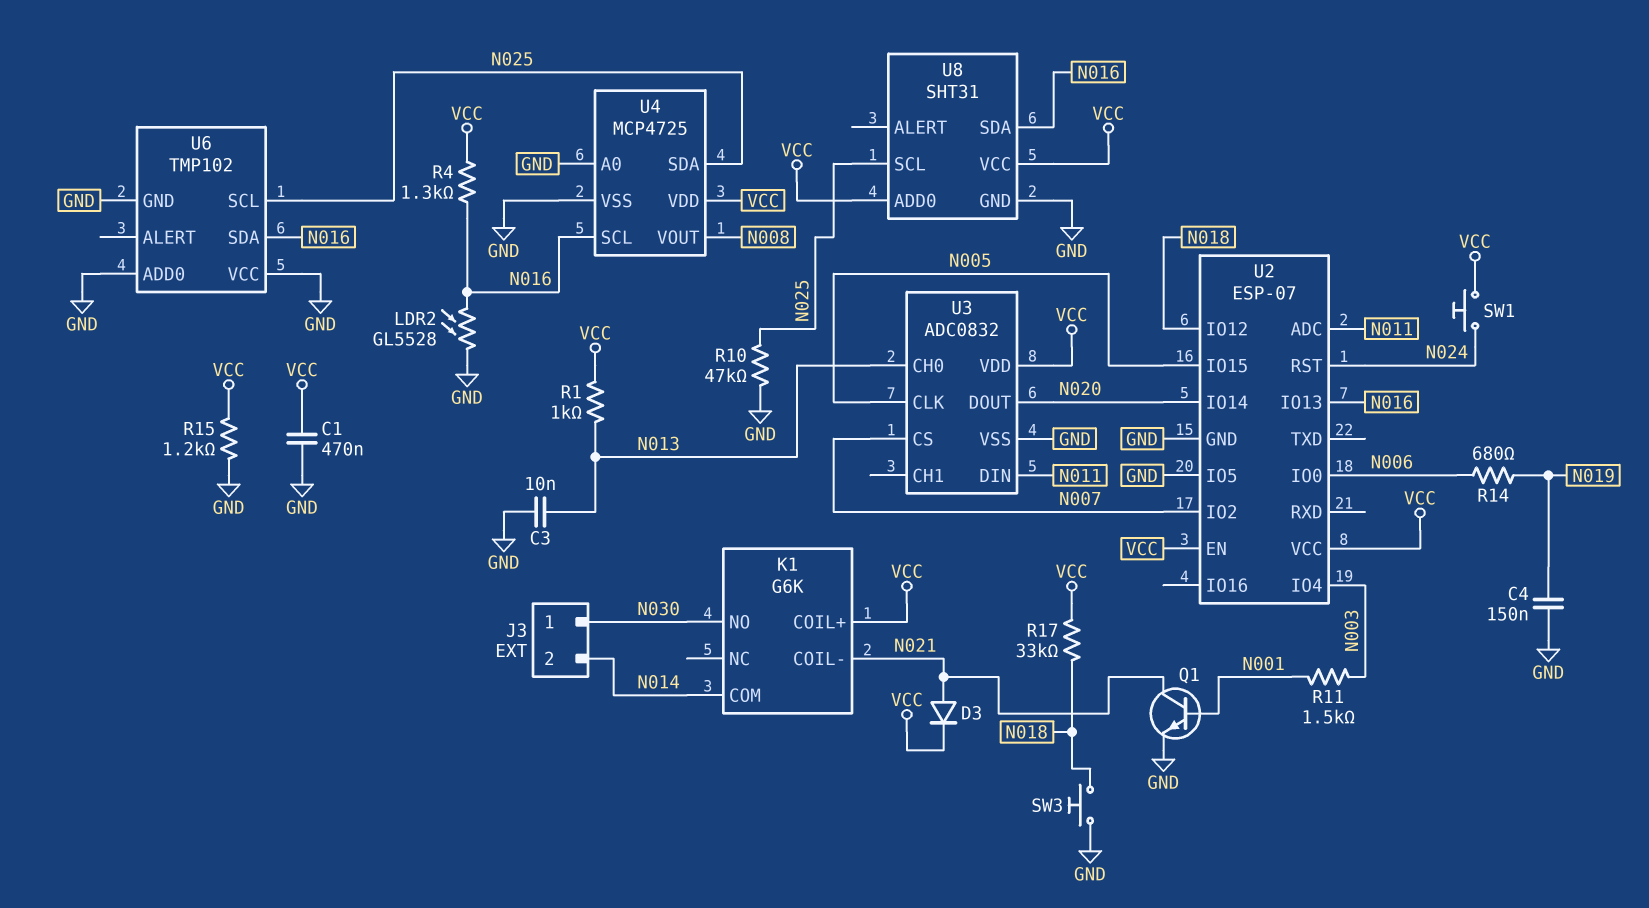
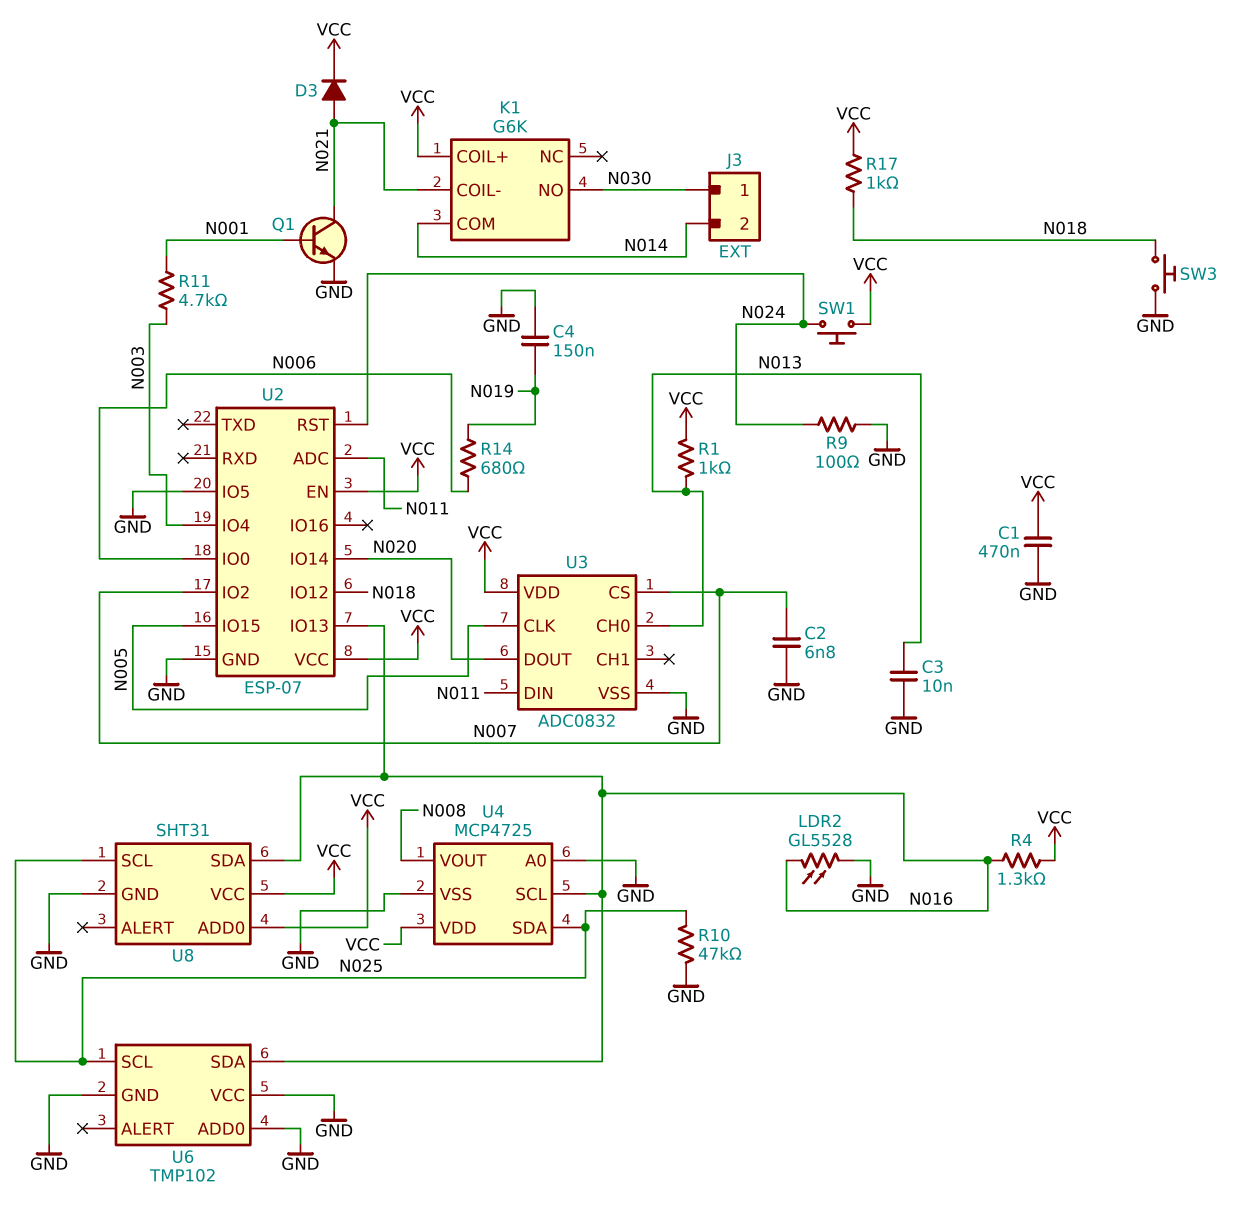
C2: none -> 6.8nF (GND, N007)
R9: none -> 100 (GND, N024)
R11: 1.5k (N001, N003) -> 4.7k (N001, N003)
R15: 1.2k (GND, VCC) -> none
R17: 33k (N018, VCC) -> 1k (N018, VCC)

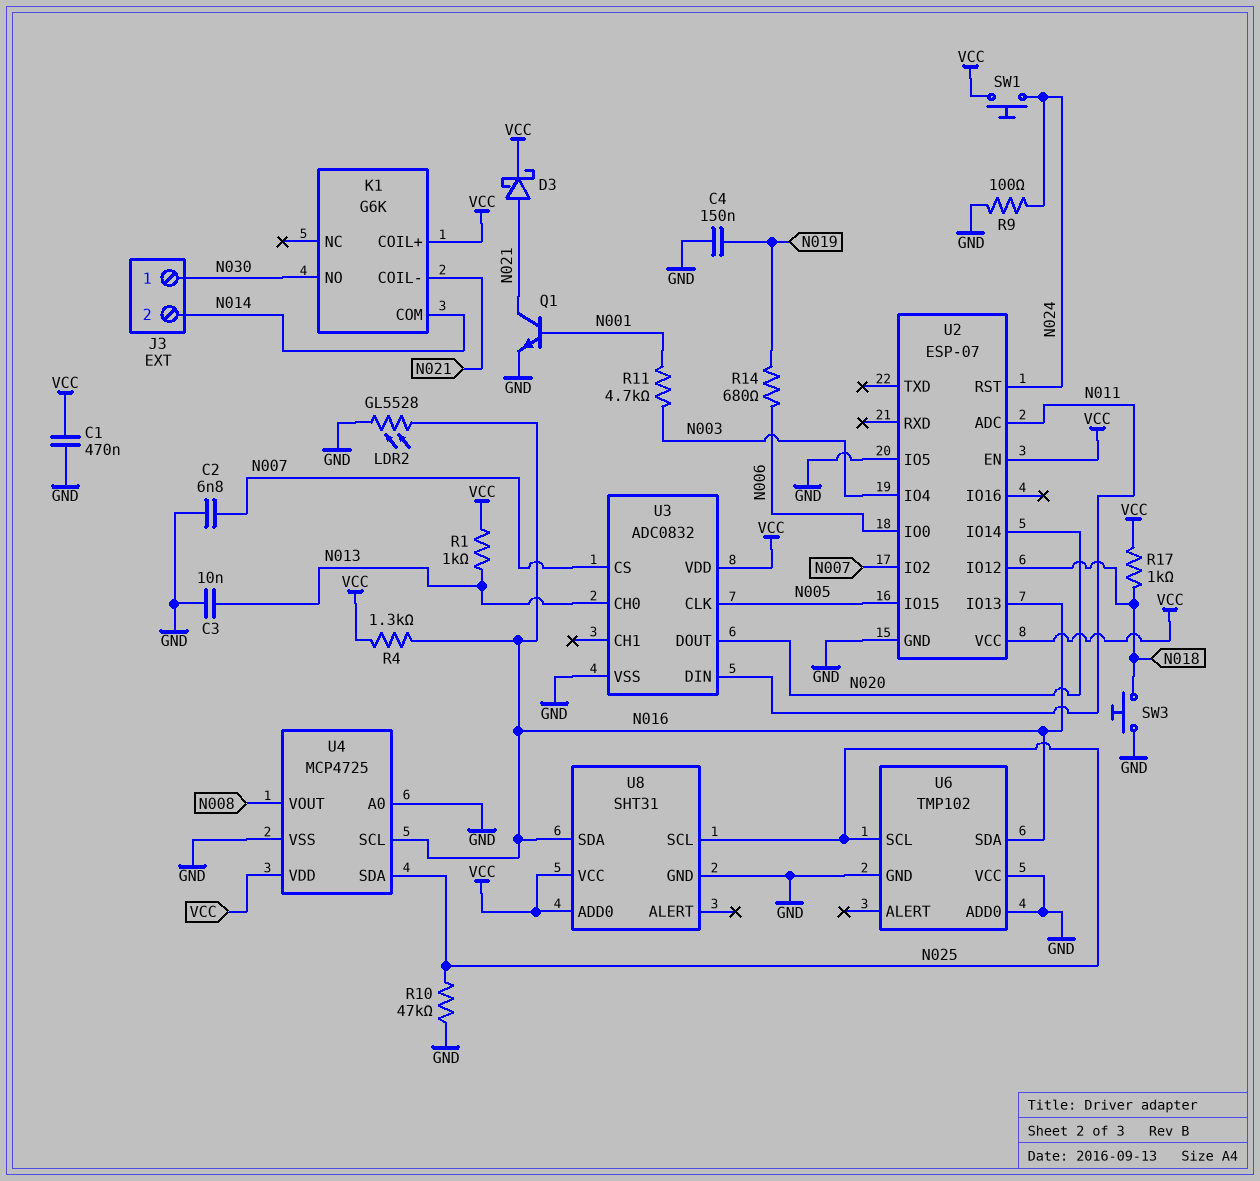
D3: diode (A N021, K VCC) -> schottky (A N021, K VCC)

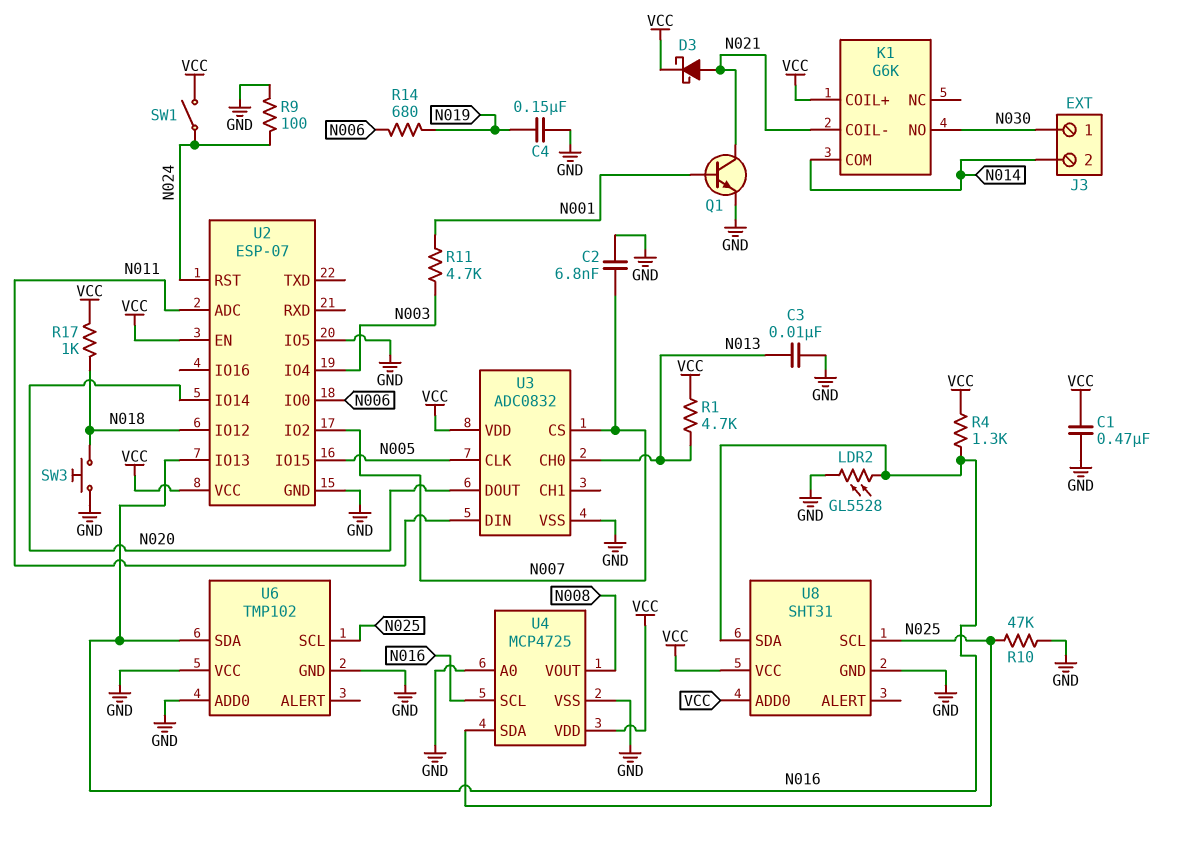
R1: 1k (N013, VCC) -> 4.7k (N013, VCC)
SW1: button (N024, VCC) -> switch (N024, VCC)

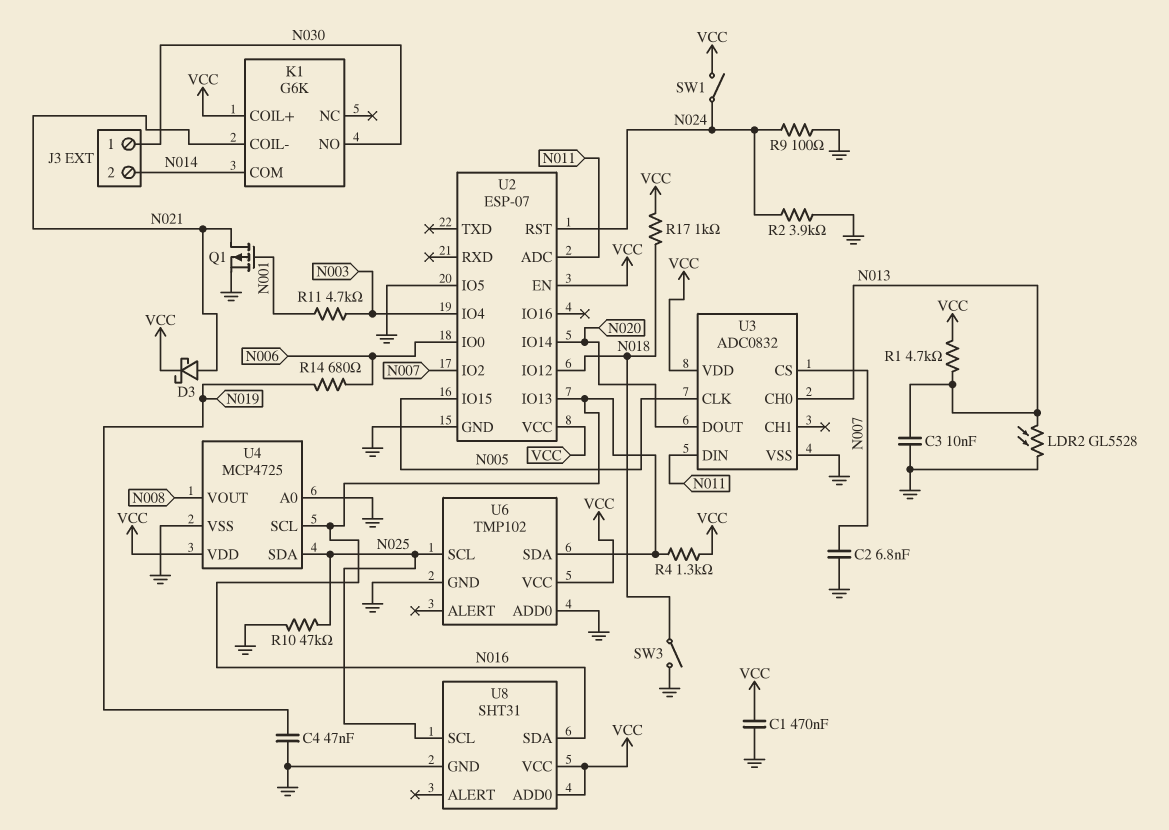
C4: 150nF (GND, N019) -> 47nF (GND, N019)
LDR2: GL5528 (GND, N016) -> GL5528 (GND, N013)
Q1: NPN (B N001, C N021, E GND) -> PMOS (G N001, D N021, S GND)
R2: none -> 3.9k (GND, N024)
SW3: button (GND, N018) -> switch (GND, N018)
U6 pin VCC: GND -> VCC

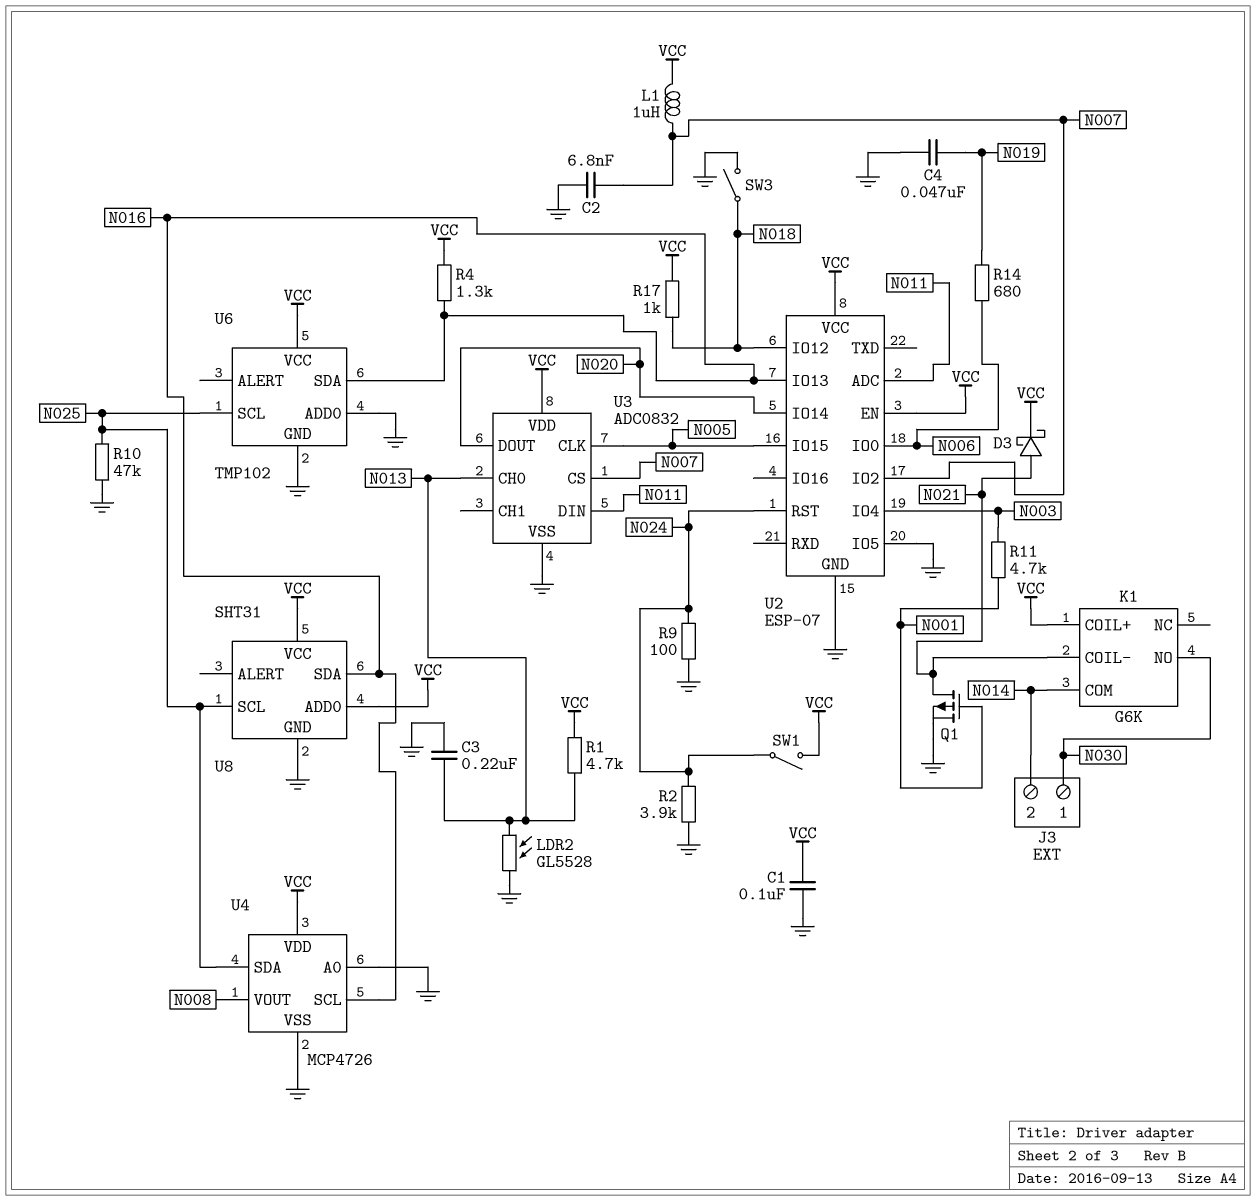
C1: 470nF (GND, VCC) -> 100nF (GND, VCC)
C3: 10nF (GND, N013) -> 220nF (GND, N013)
L1: none -> 1uH (N007, VCC)
U4: MCP4725 -> MCP4726

